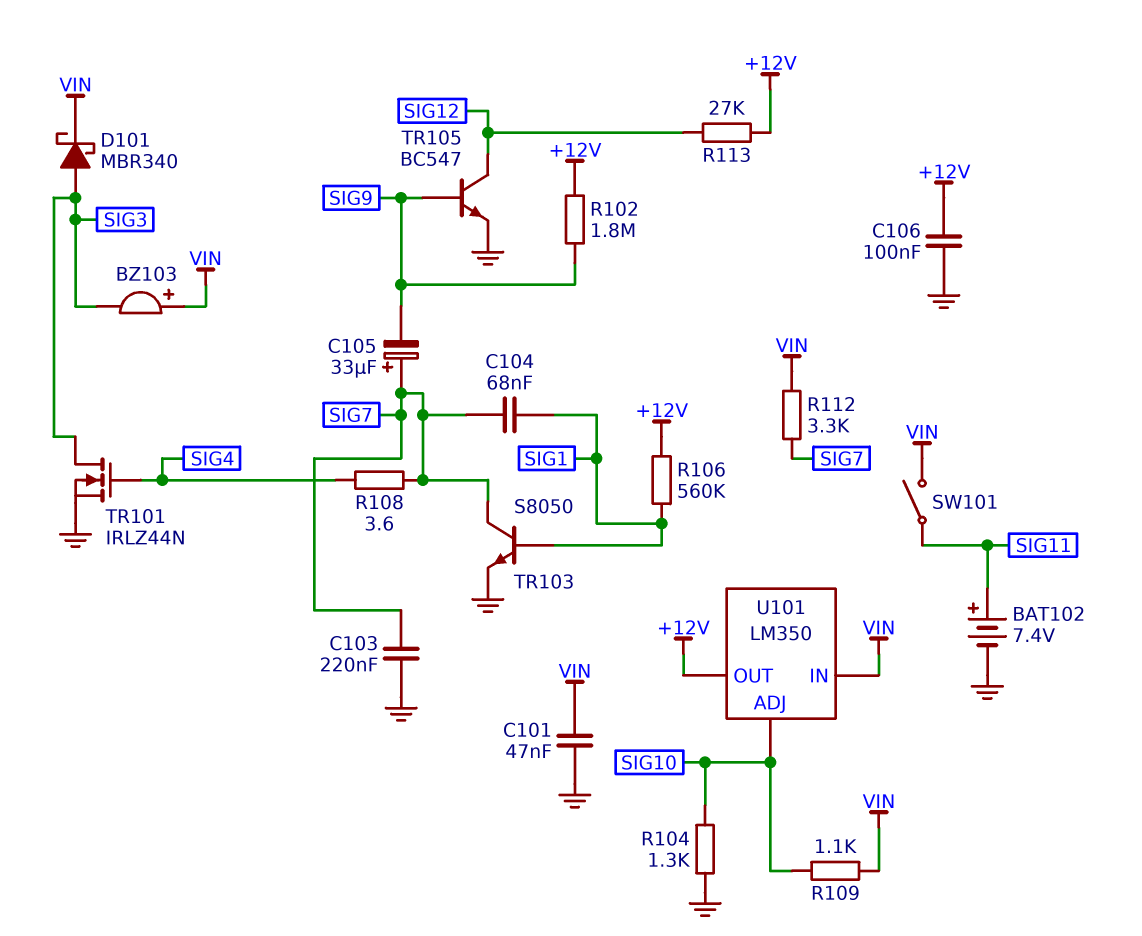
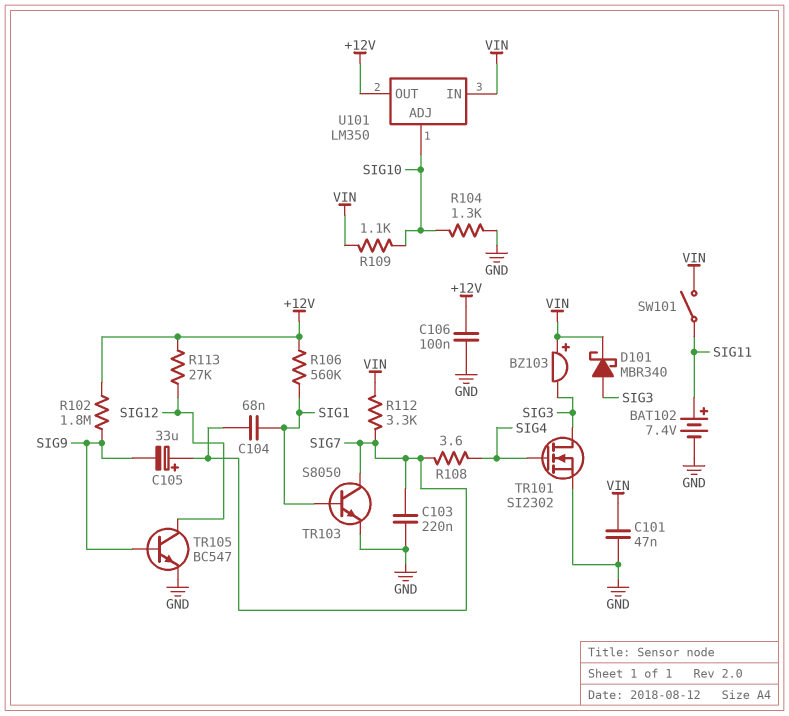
TR101: NMOS IRLZ44N (G SIG4, D SIG3, S GND) -> NMOS SI2302 (G SIG4, D SIG3, S GND)

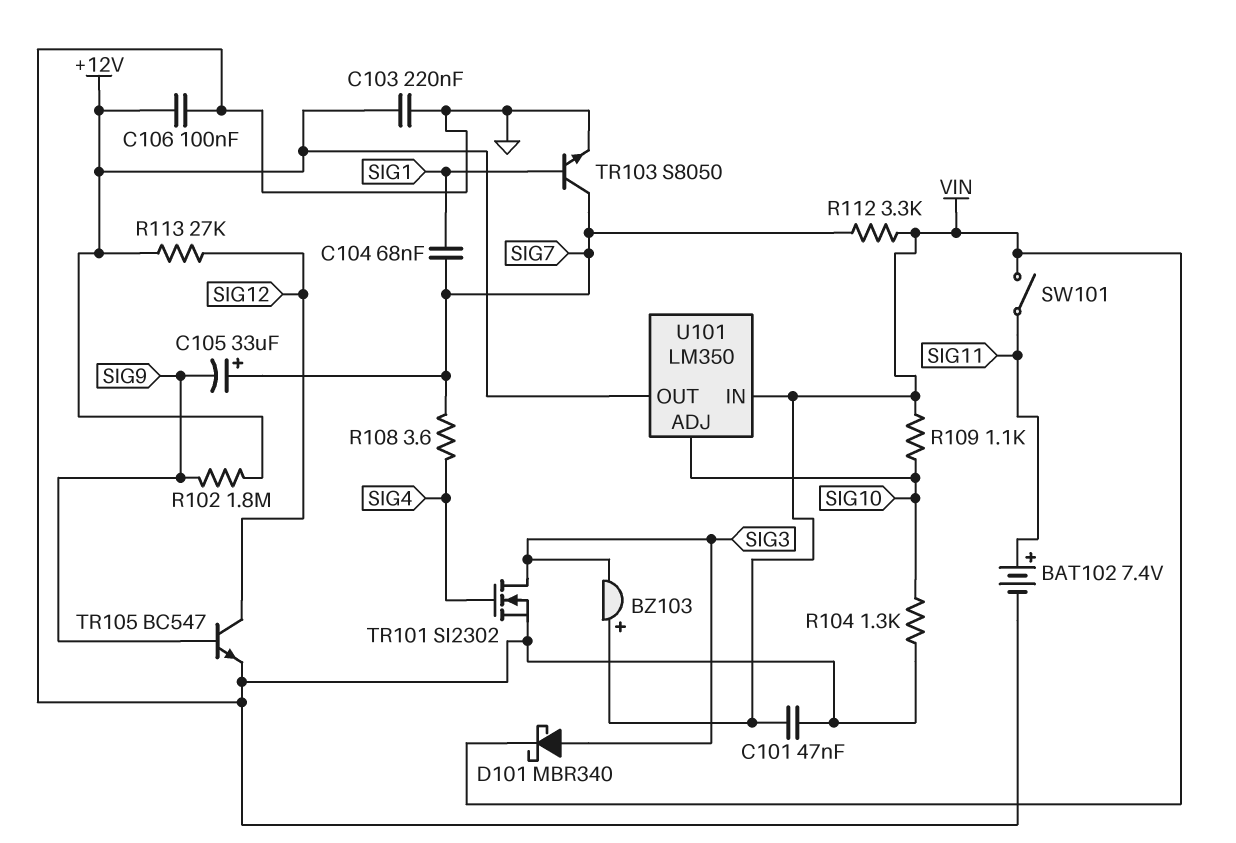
C103: 220nF (GND, SIG7) -> 220nF (+12V, GND)
R106: 560k (+12V, SIG1) -> none

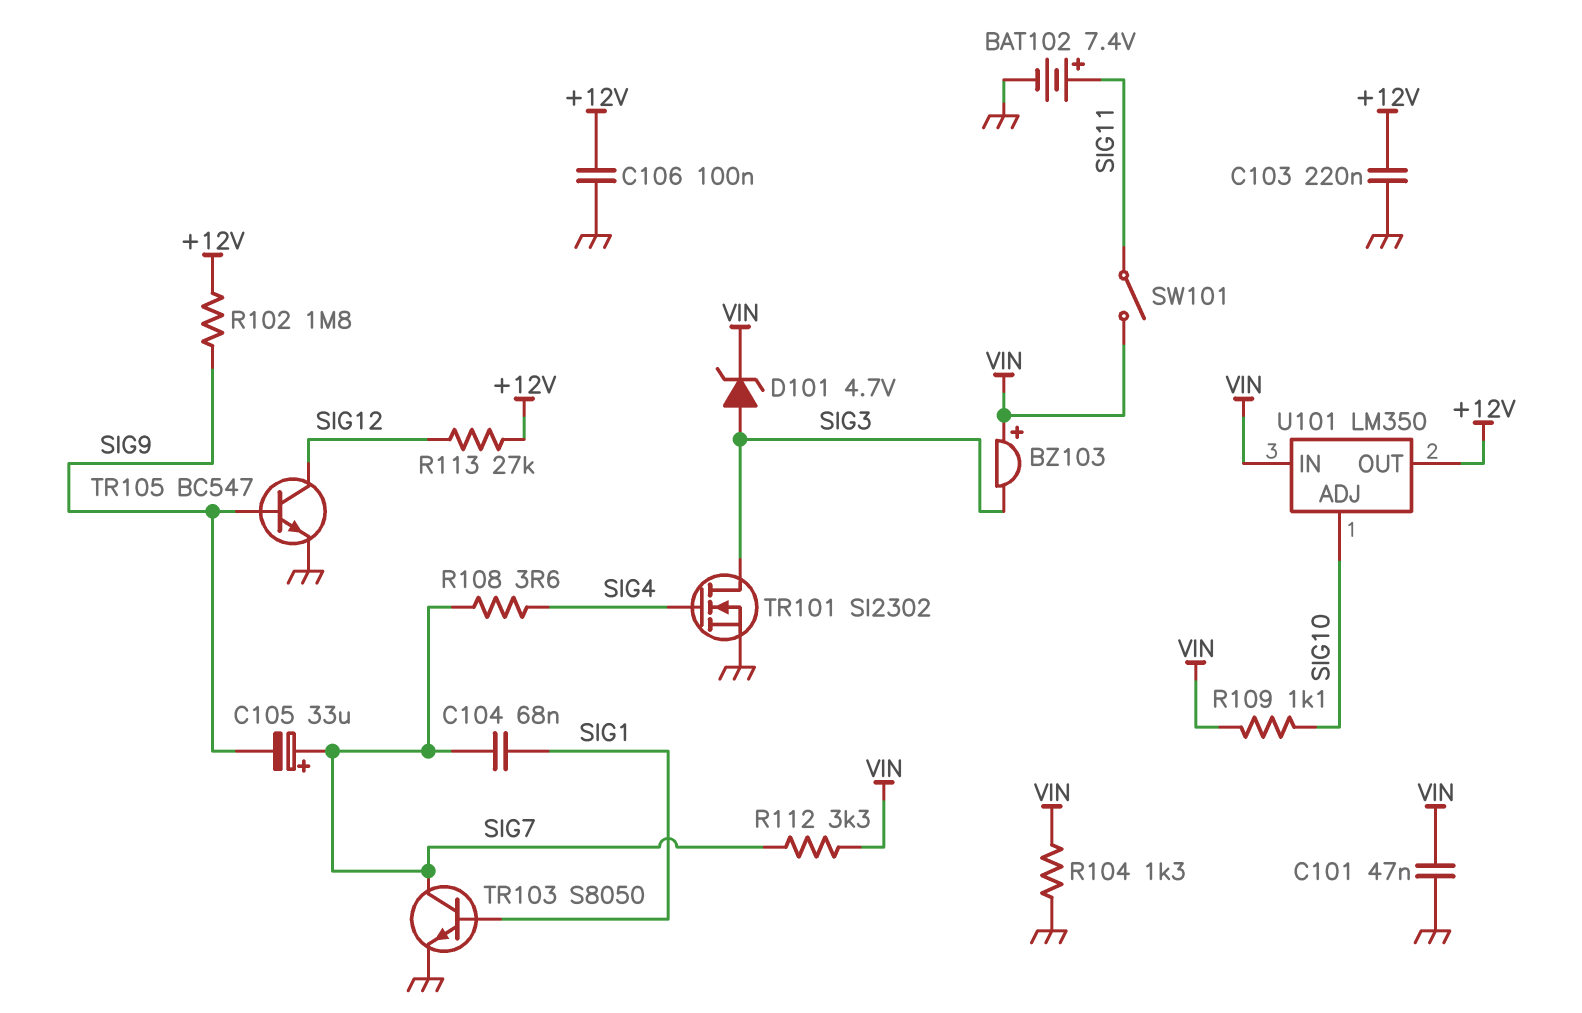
D101: schottky MBR340 (A SIG3, K VIN) -> zener 4.7V (A SIG3, K VIN)
R104: 1.3k (GND, SIG10) -> 1.3k (GND, VIN)

